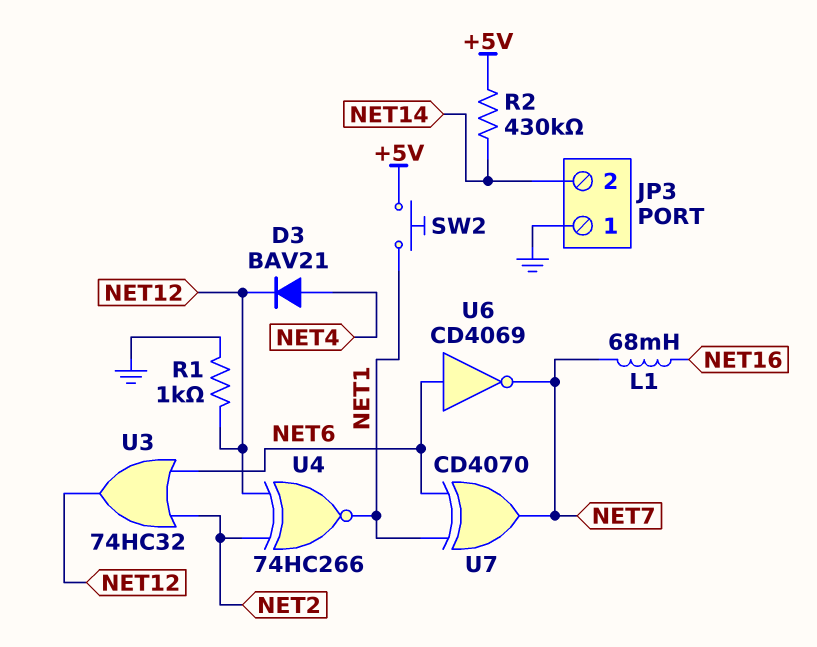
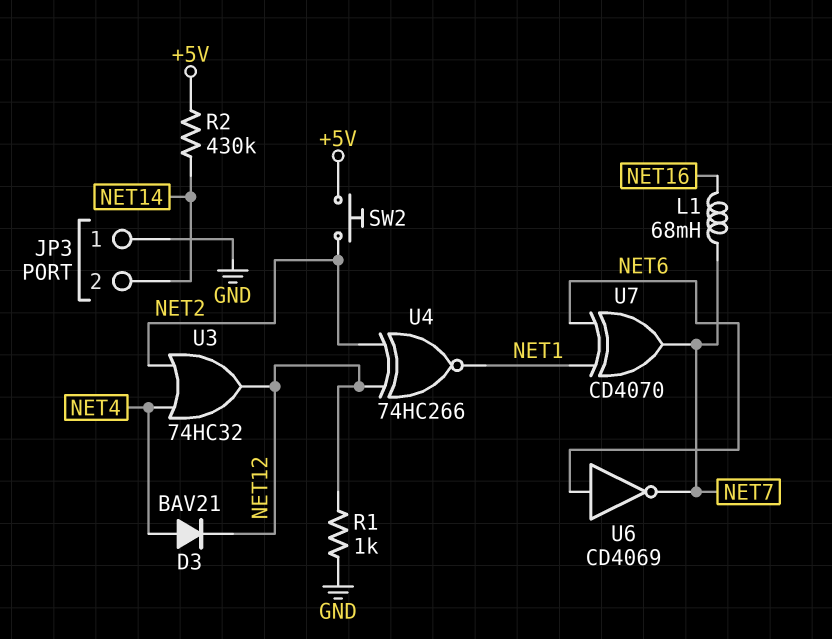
SW2: button (+5V, NET1) -> button (+5V, NET2)
U3: OR 74HC32 (in NET2, in NET6, out NET12) -> OR 74HC32 (in NET2, in NET4, out NET12)

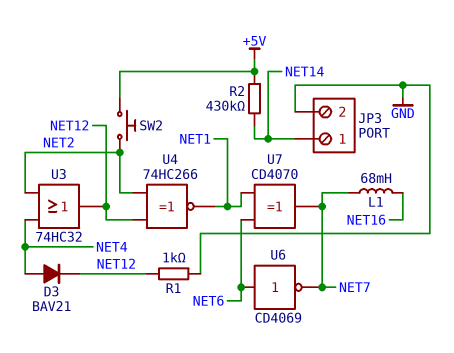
JP3 pin 1: GND -> NET14
JP3 pin 2: NET14 -> GND

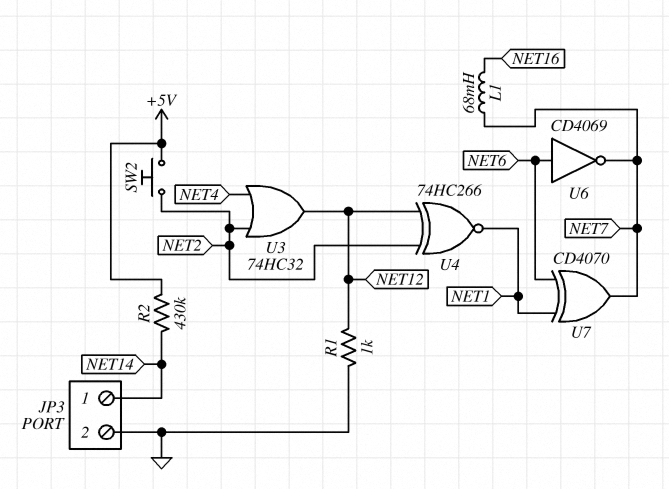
D3: diode BAV21 (A NET4, K NET12) -> none

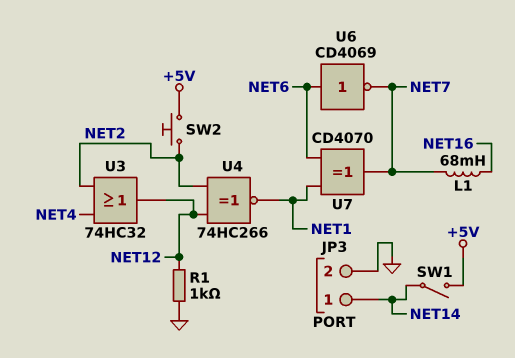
R2: 430k (+5V, NET14) -> none
SW1: none -> switch (+5V, NET14)

